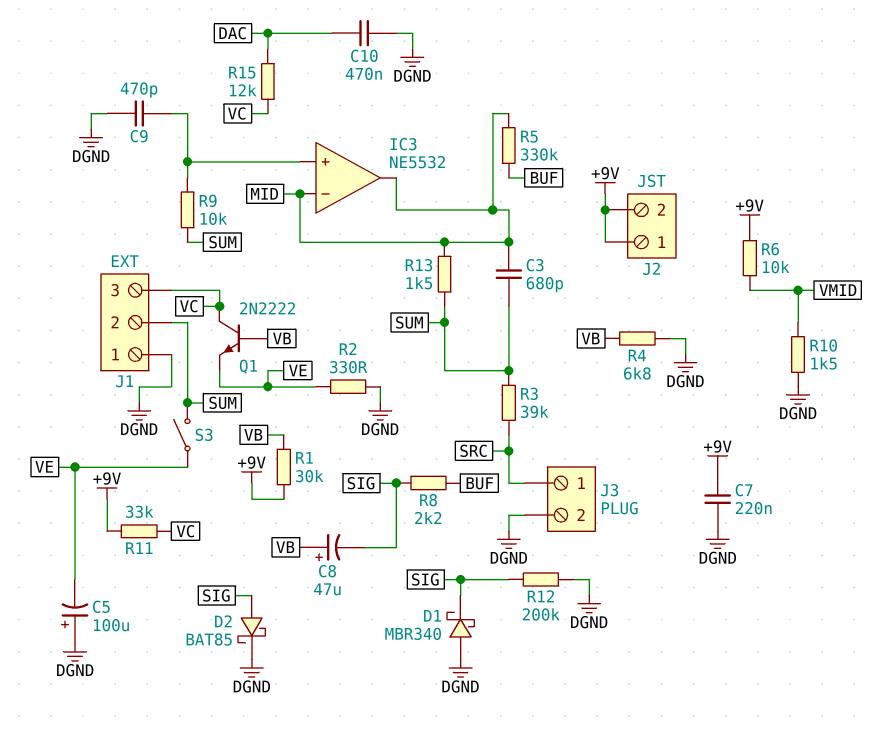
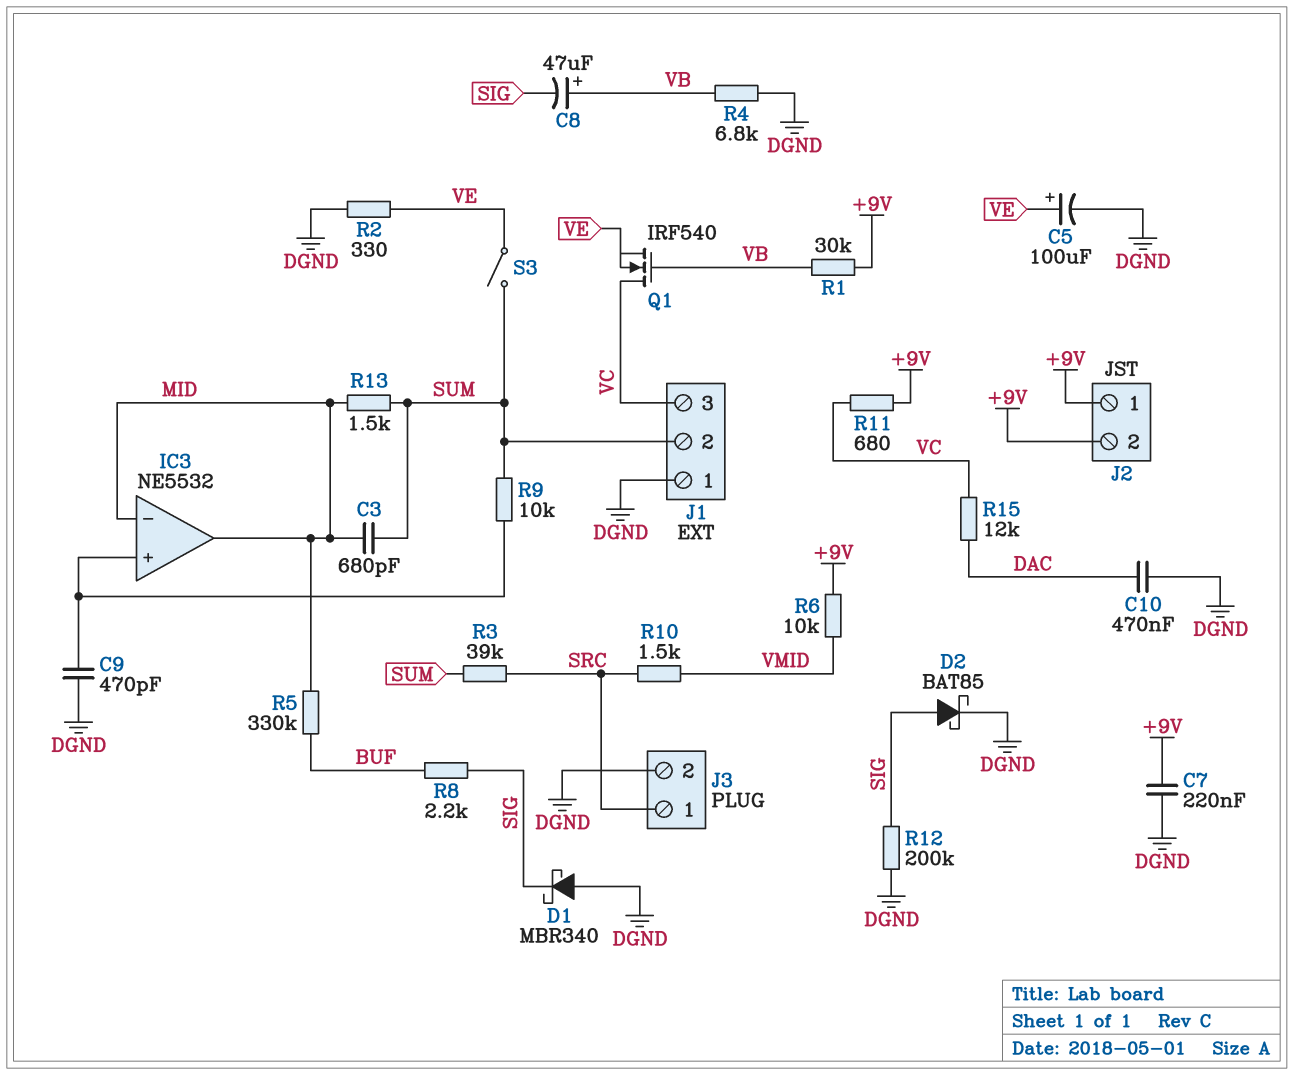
C5: 100uF (plus DGND, minus VE) -> 100uF (plus VE, minus DGND)
Q1: NPN 2N2222 (B VB, C VC, E VE) -> NMOS IRF540 (G VB, D VC, S VE)
R10: 1.5k (DGND, VMID) -> 1.5k (SRC, VMID)
R11: 33k (+9V, VC) -> 680 (+9V, VC)

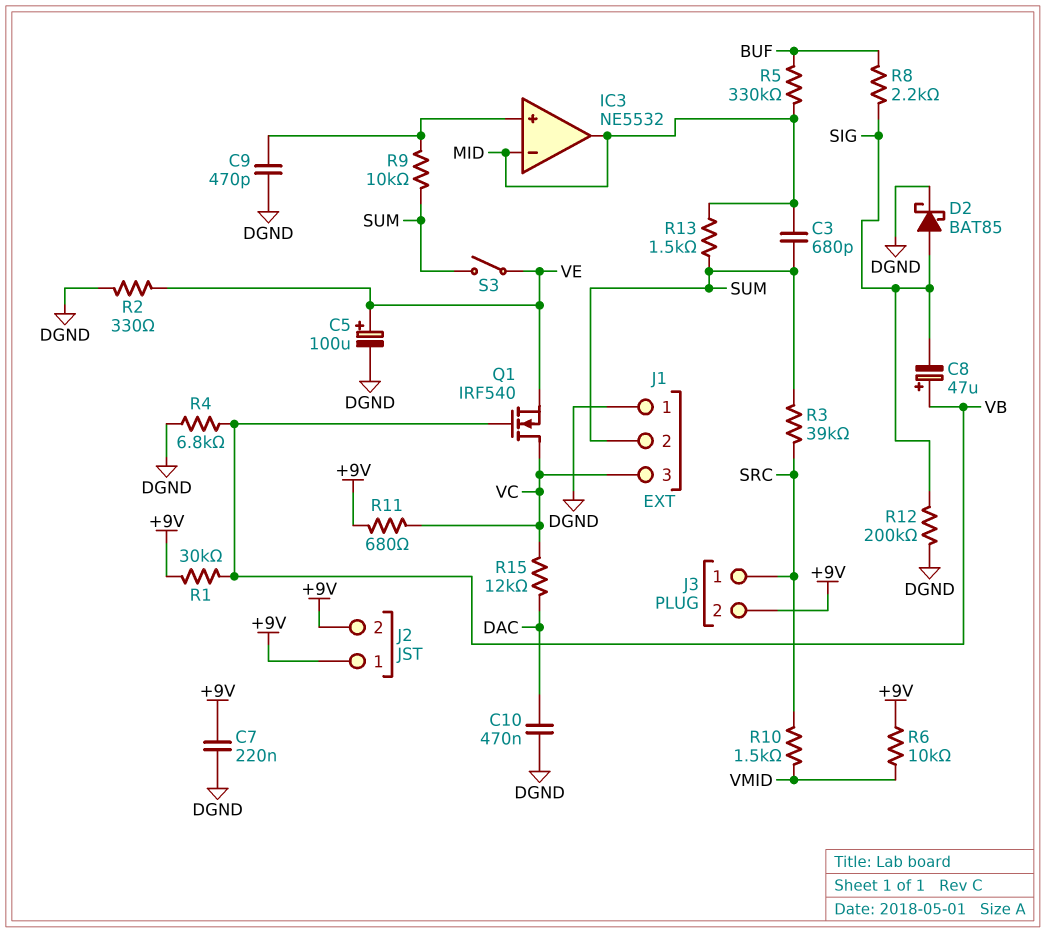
D1: schottky MBR340 (A DGND, K SIG) -> none
J3 pin 2: DGND -> +9V

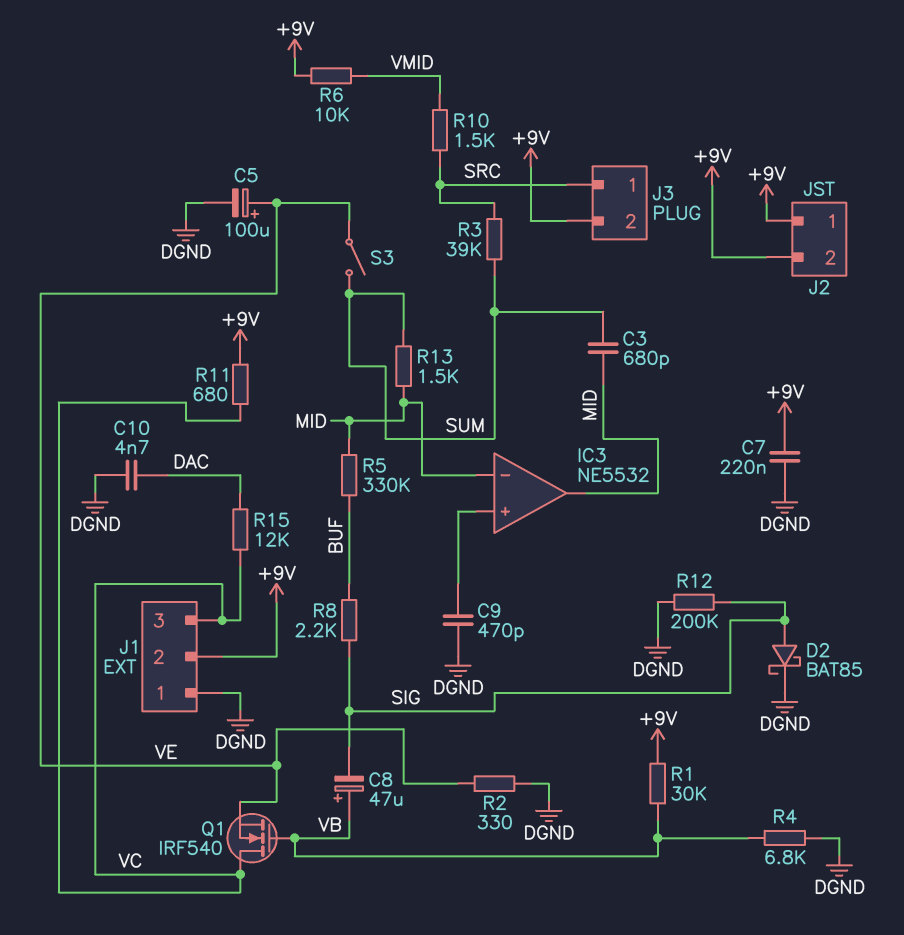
C10: 470nF (DAC, DGND) -> 4.7nF (DAC, DGND)
J1 pin 2: SUM -> +9V
R9: 10k (IC3/in+, SUM) -> none

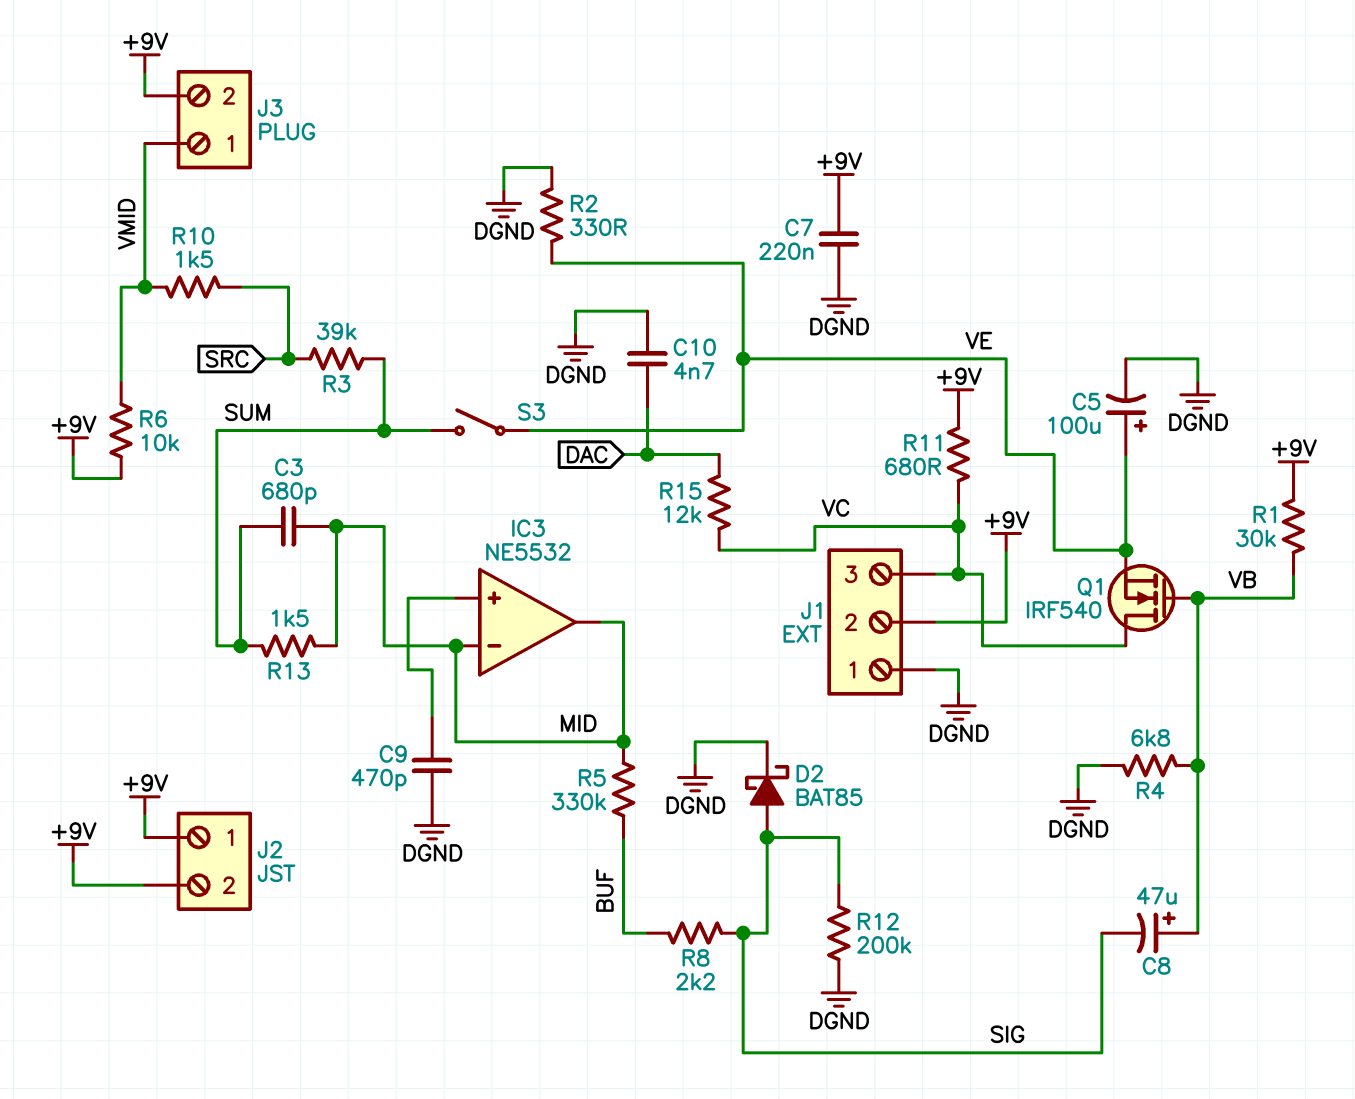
J3 pin 1: SRC -> VMID

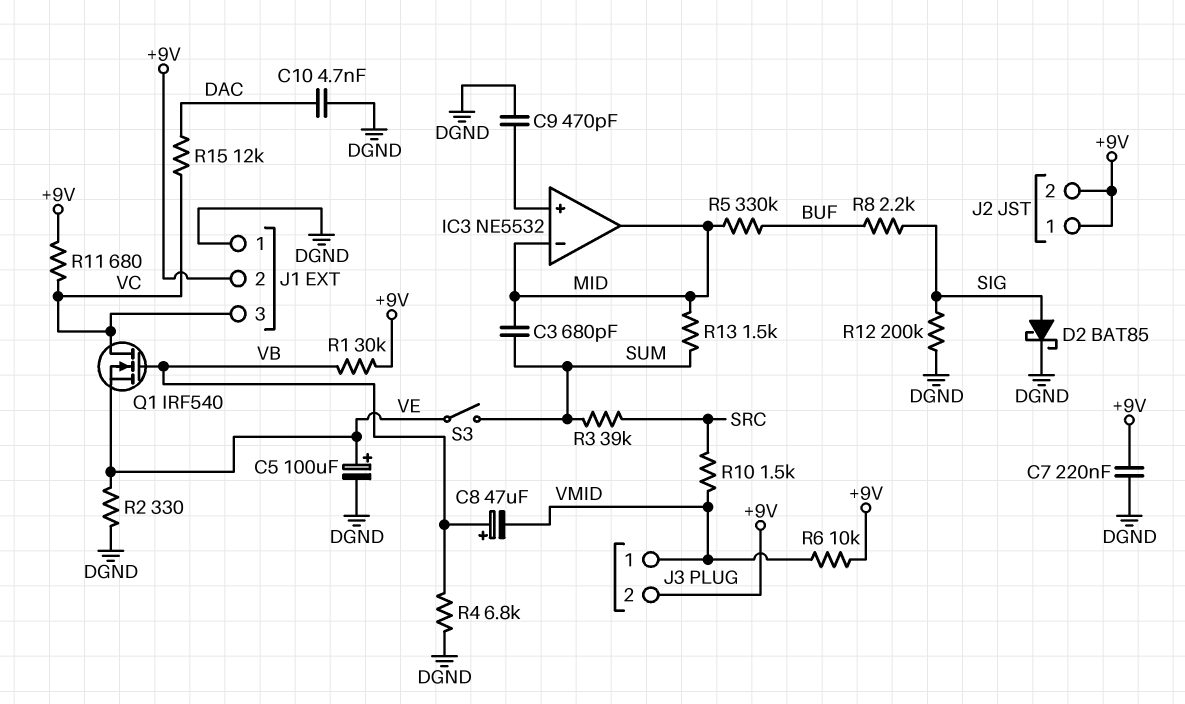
C8: 47uF (plus VB, minus SIG) -> 47uF (plus VB, minus VMID)

